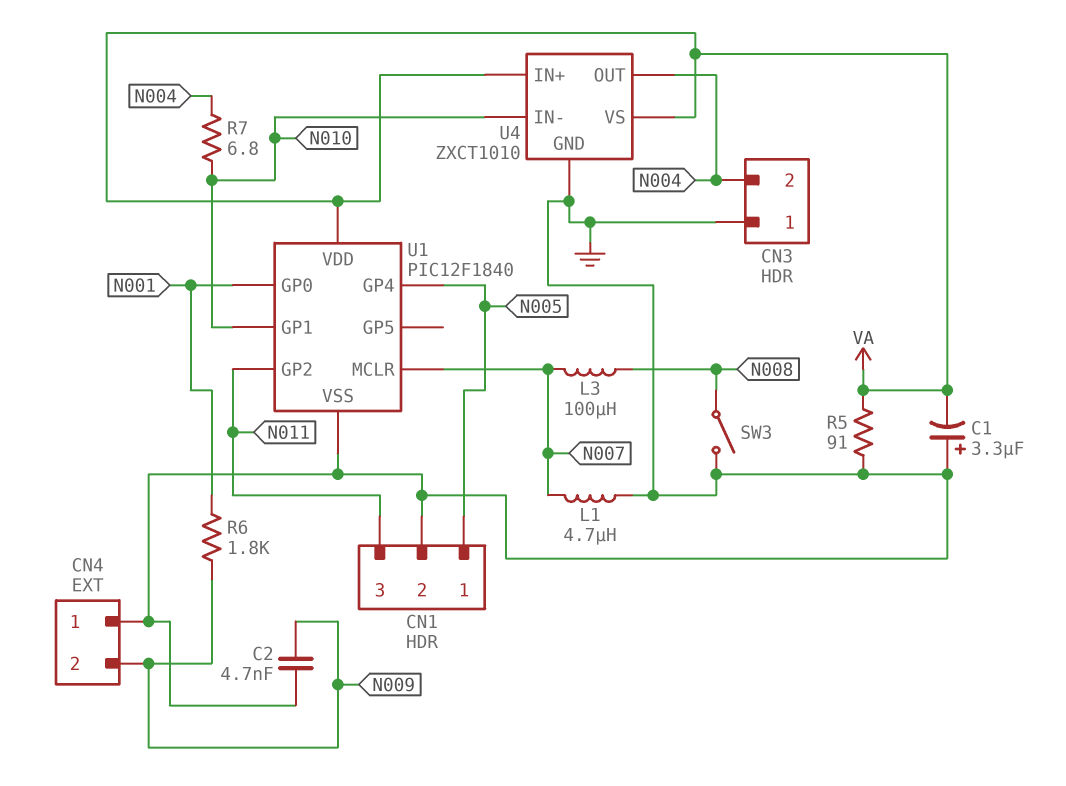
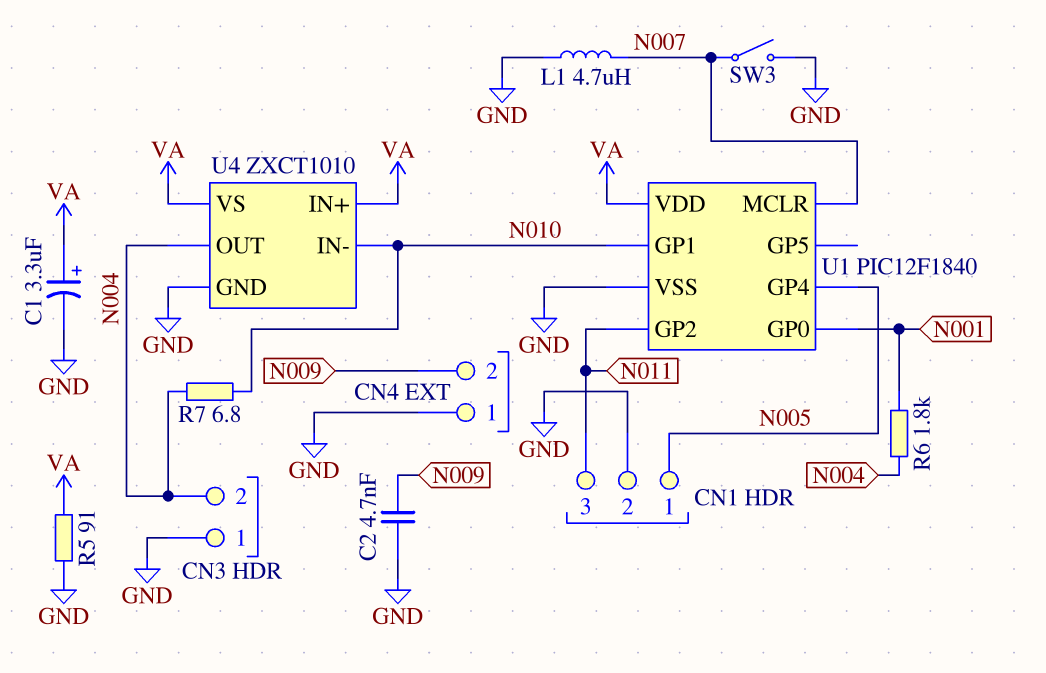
C1: 3.3uF (plus GND, minus VA) -> 3.3uF (plus VA, minus GND)
L3: 100uH (N007, N008) -> none
R6: 1.8k (N001, N009) -> 1.8k (N001, N004)
SW3: switch (GND, N008) -> switch (GND, N007)

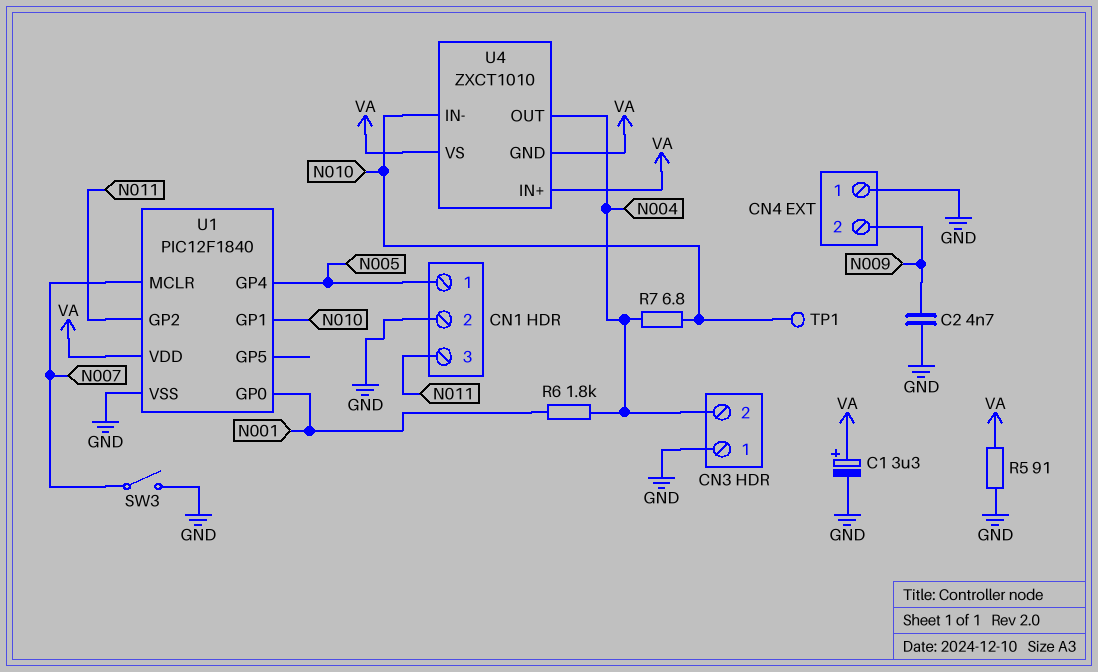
L1: 4.7uH (GND, N007) -> none
TP1: none -> test point (N010)
U4 pin GND: GND -> VA

